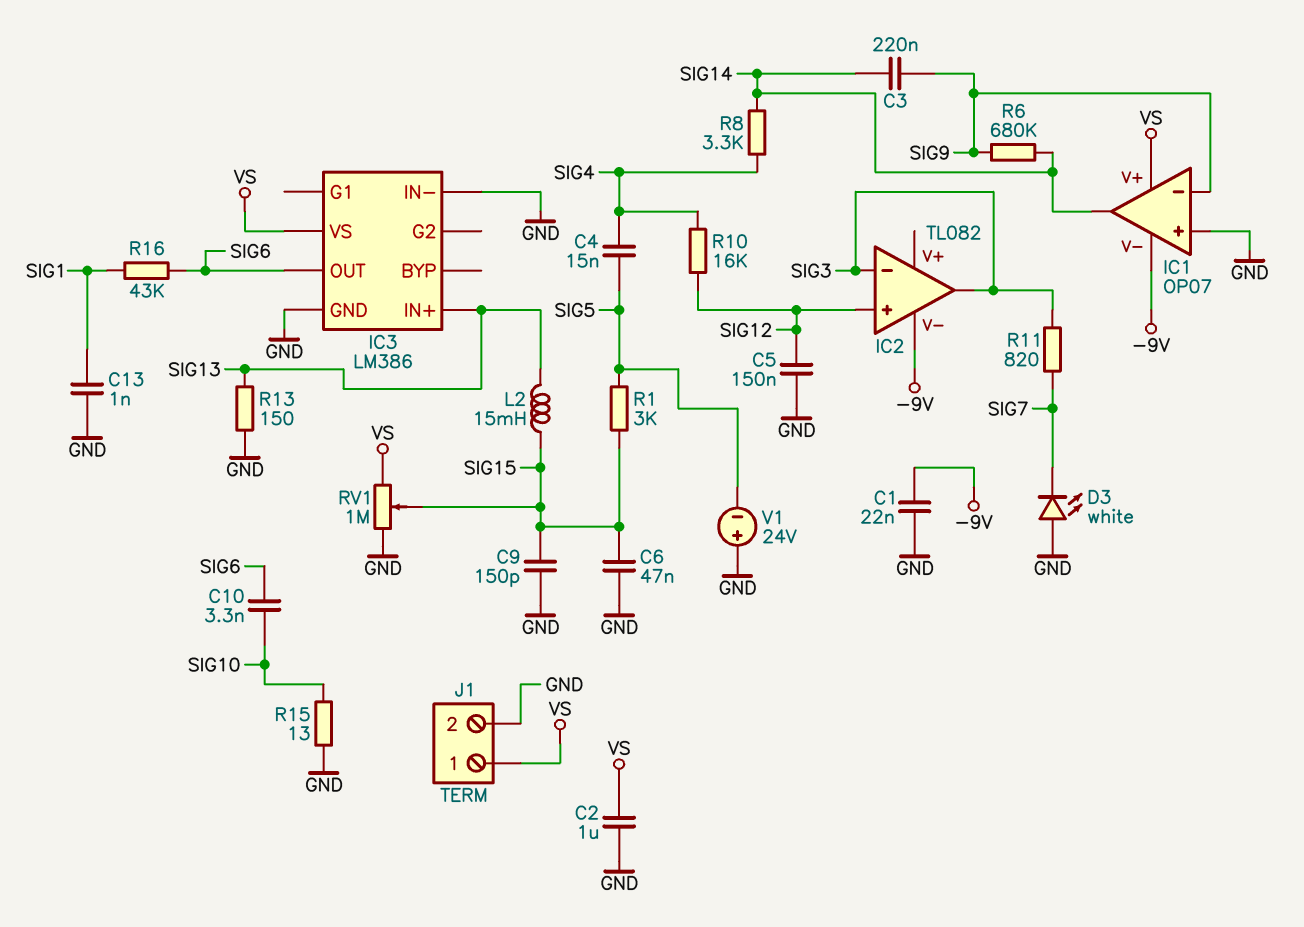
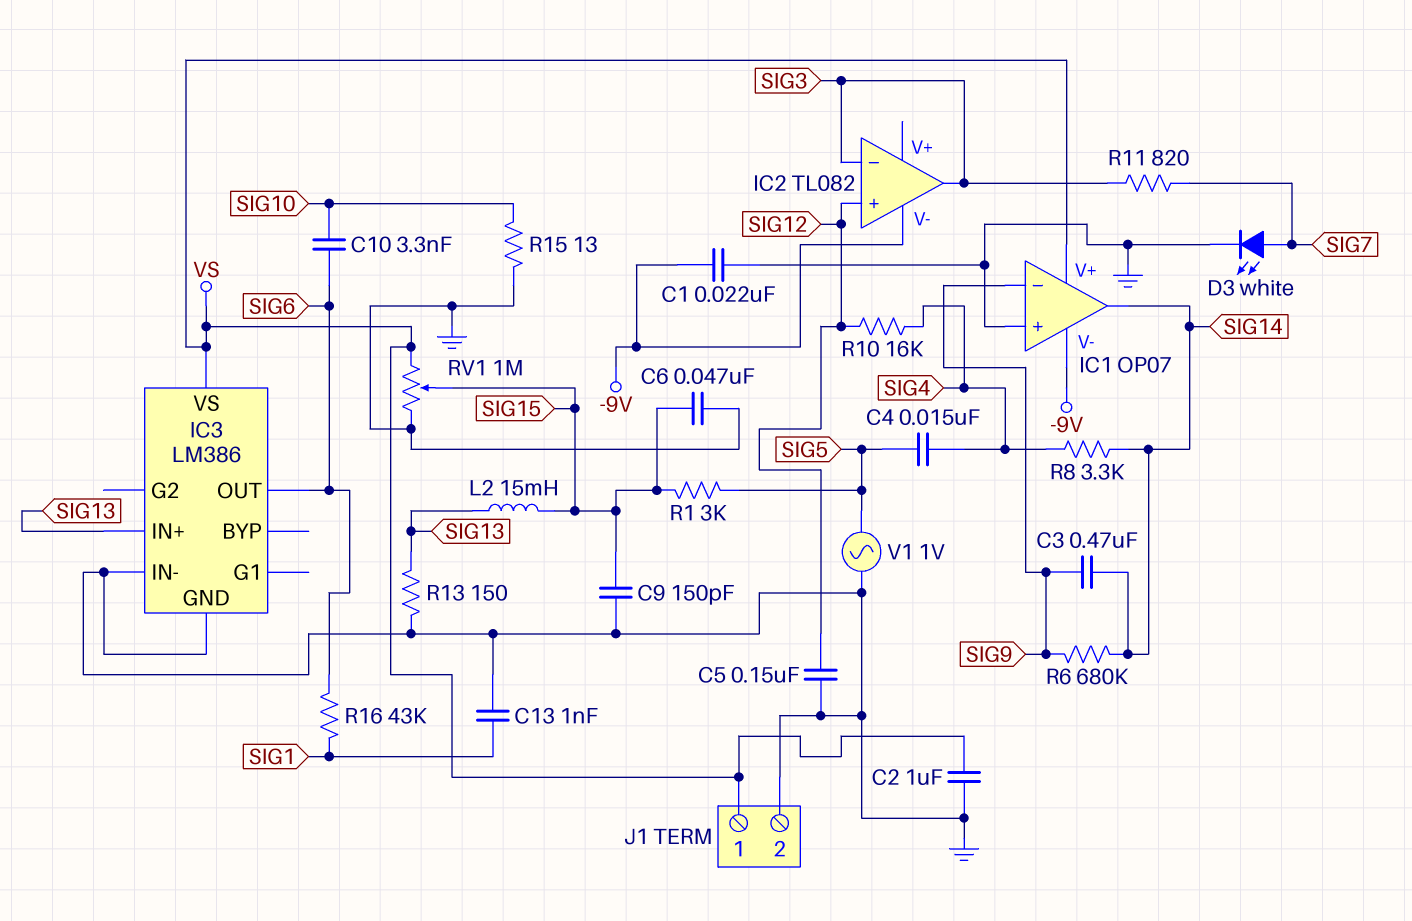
C3: 220nF (SIG9, SIG14) -> 470nF (SIG9, SIG14)
D3: LED white (A GND, K SIG7) -> LED white (A SIG7, K GND)
V1: 24V (plus GND, minus SIG5) -> AC 1V (GND, SIG5)

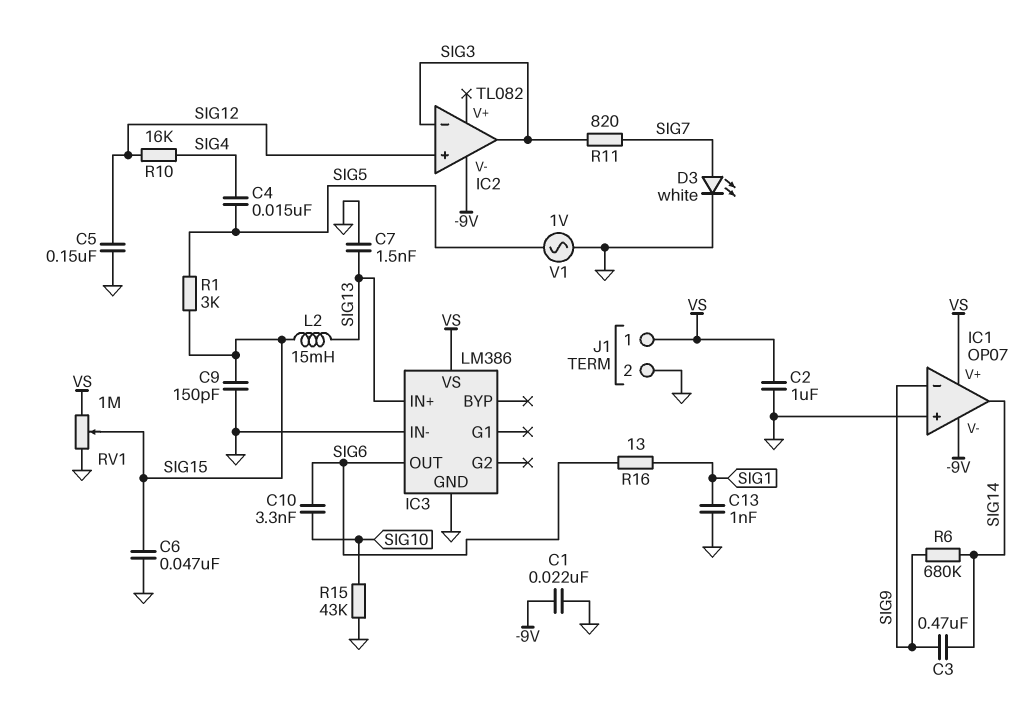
C7: none -> 1.5nF (GND, SIG13)
R8: 3.3k (SIG4, SIG14) -> none
R13: 150 (GND, SIG13) -> none
R15: 13 (GND, SIG10) -> 43k (GND, SIG10)
R16: 43k (SIG1, SIG6) -> 13 (SIG1, SIG6)

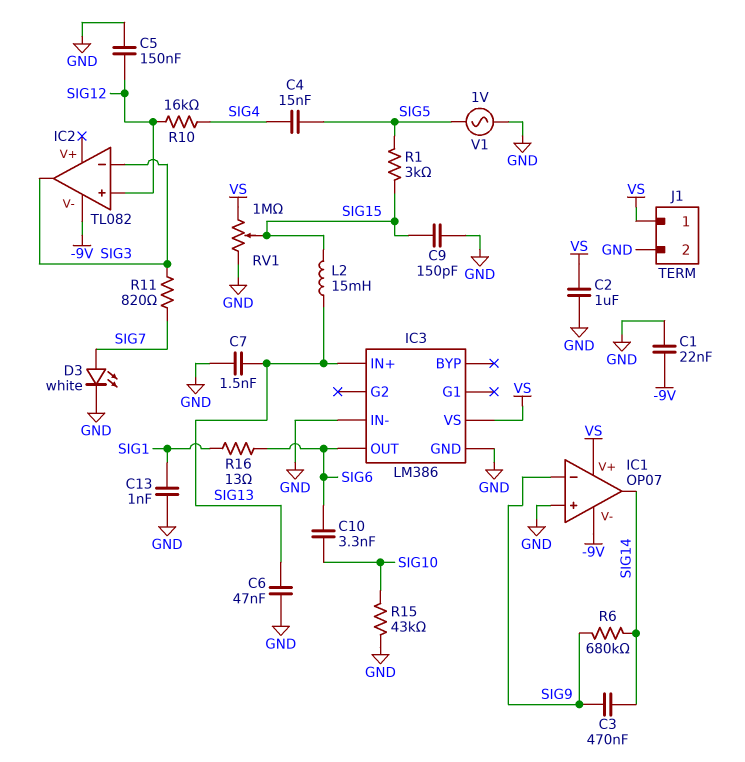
C6: 47nF (GND, SIG15) -> 47nF (GND, SIG13)

